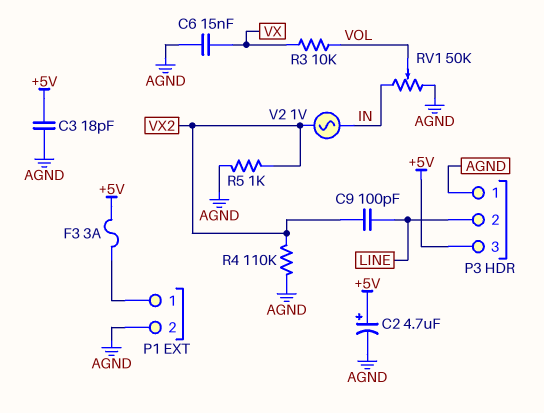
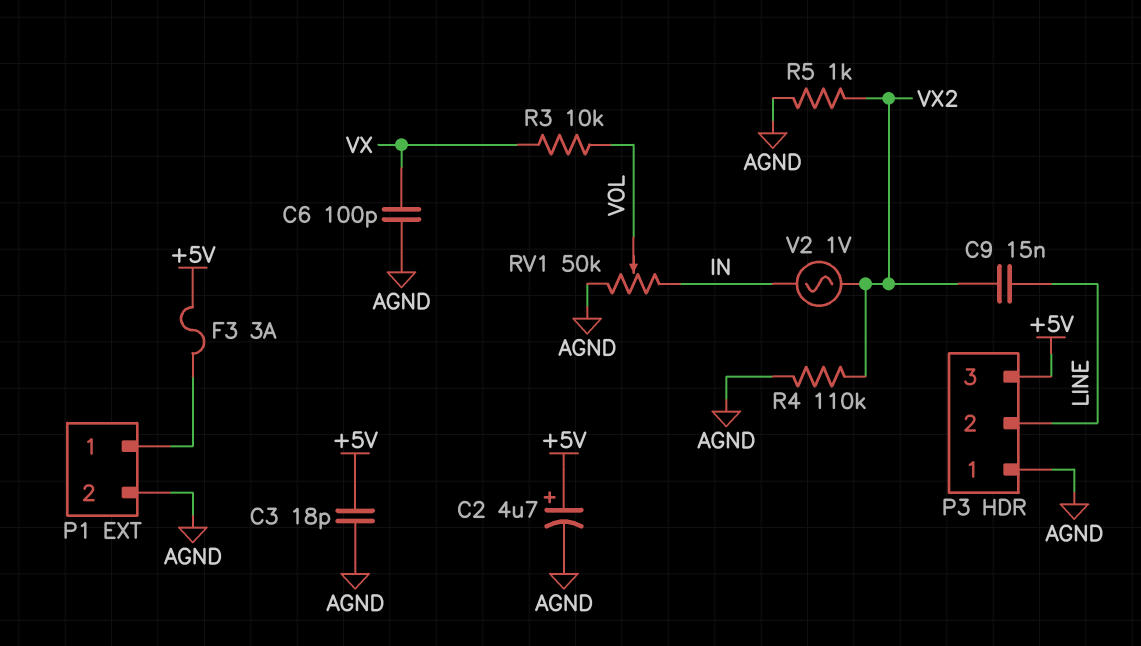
C6: 15nF (AGND, VX) -> 100pF (AGND, VX)
C9: 100pF (LINE, VX2) -> 15nF (LINE, VX2)

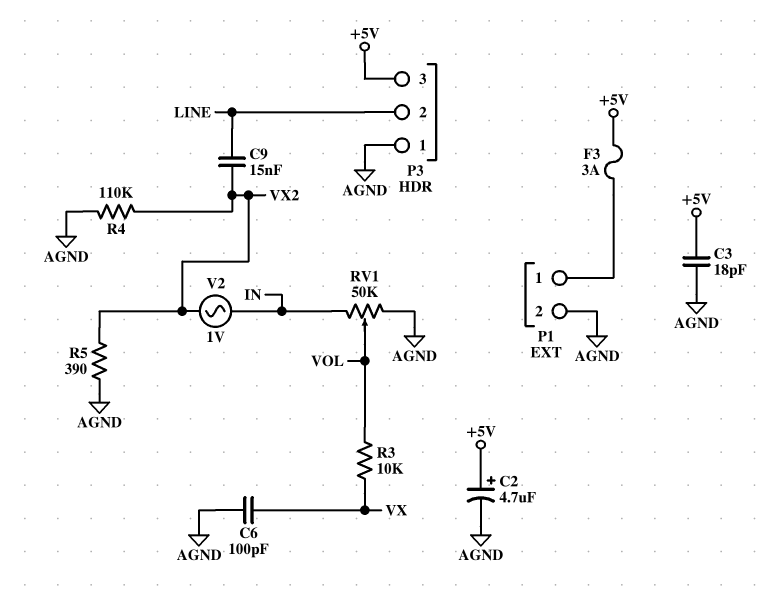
R5: 1k (AGND, VX2) -> 390 (AGND, VX2)

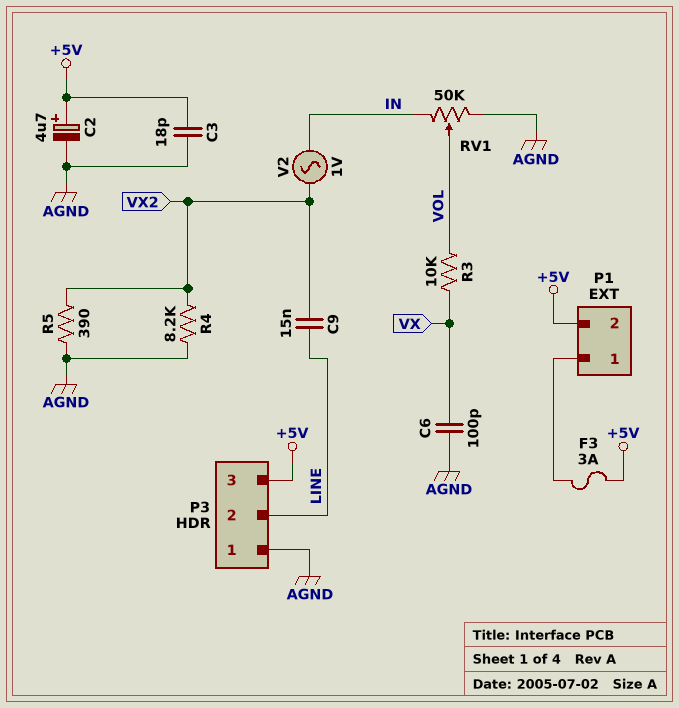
P1 pin 2: AGND -> +5V
R4: 110k (AGND, VX2) -> 8.2k (AGND, VX2)

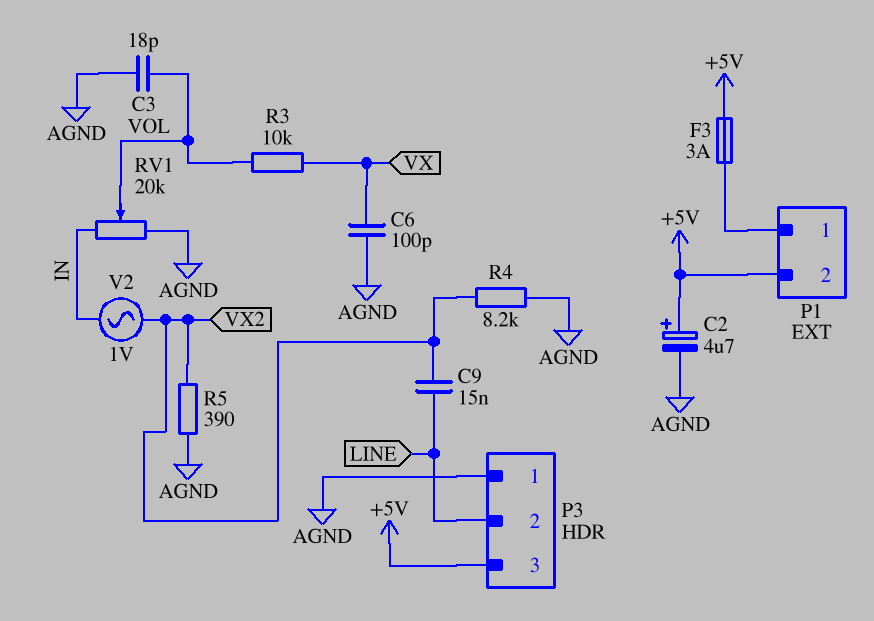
C3: 18pF (+5V, AGND) -> 18pF (AGND, VOL)
RV1: 50k (AGND, IN, wiper VOL) -> 20k (AGND, IN, wiper VOL)

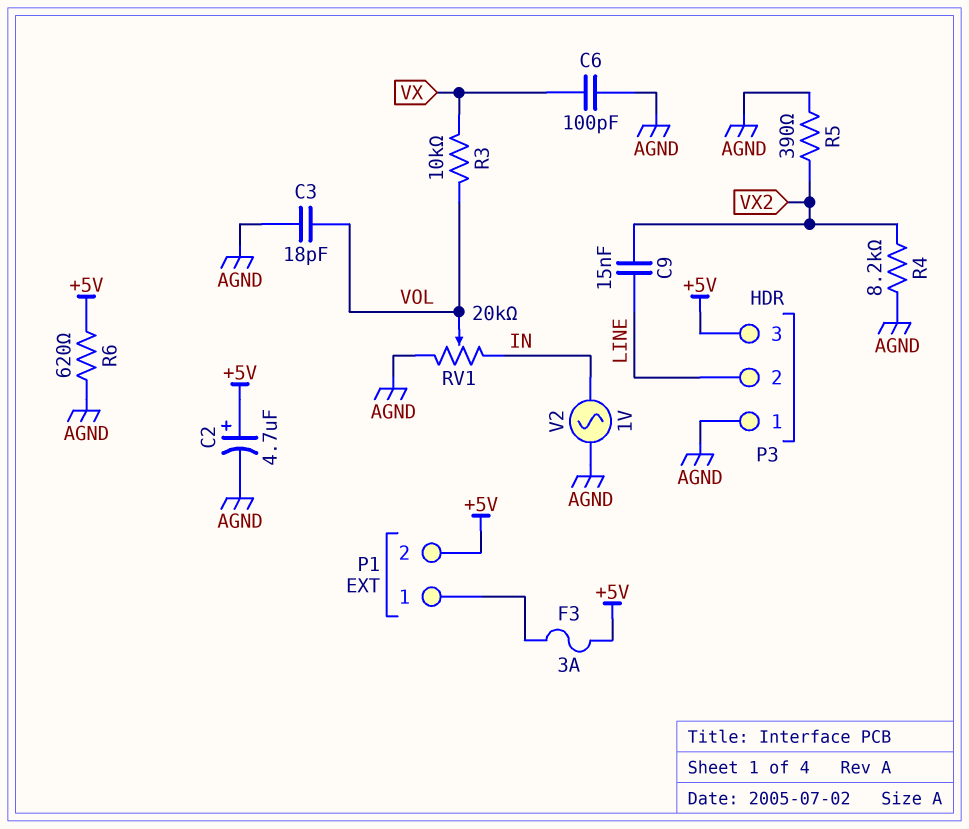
R6: none -> 620 (+5V, AGND)
V2: AC 1V (IN, VX2) -> AC 1V (AGND, IN)

